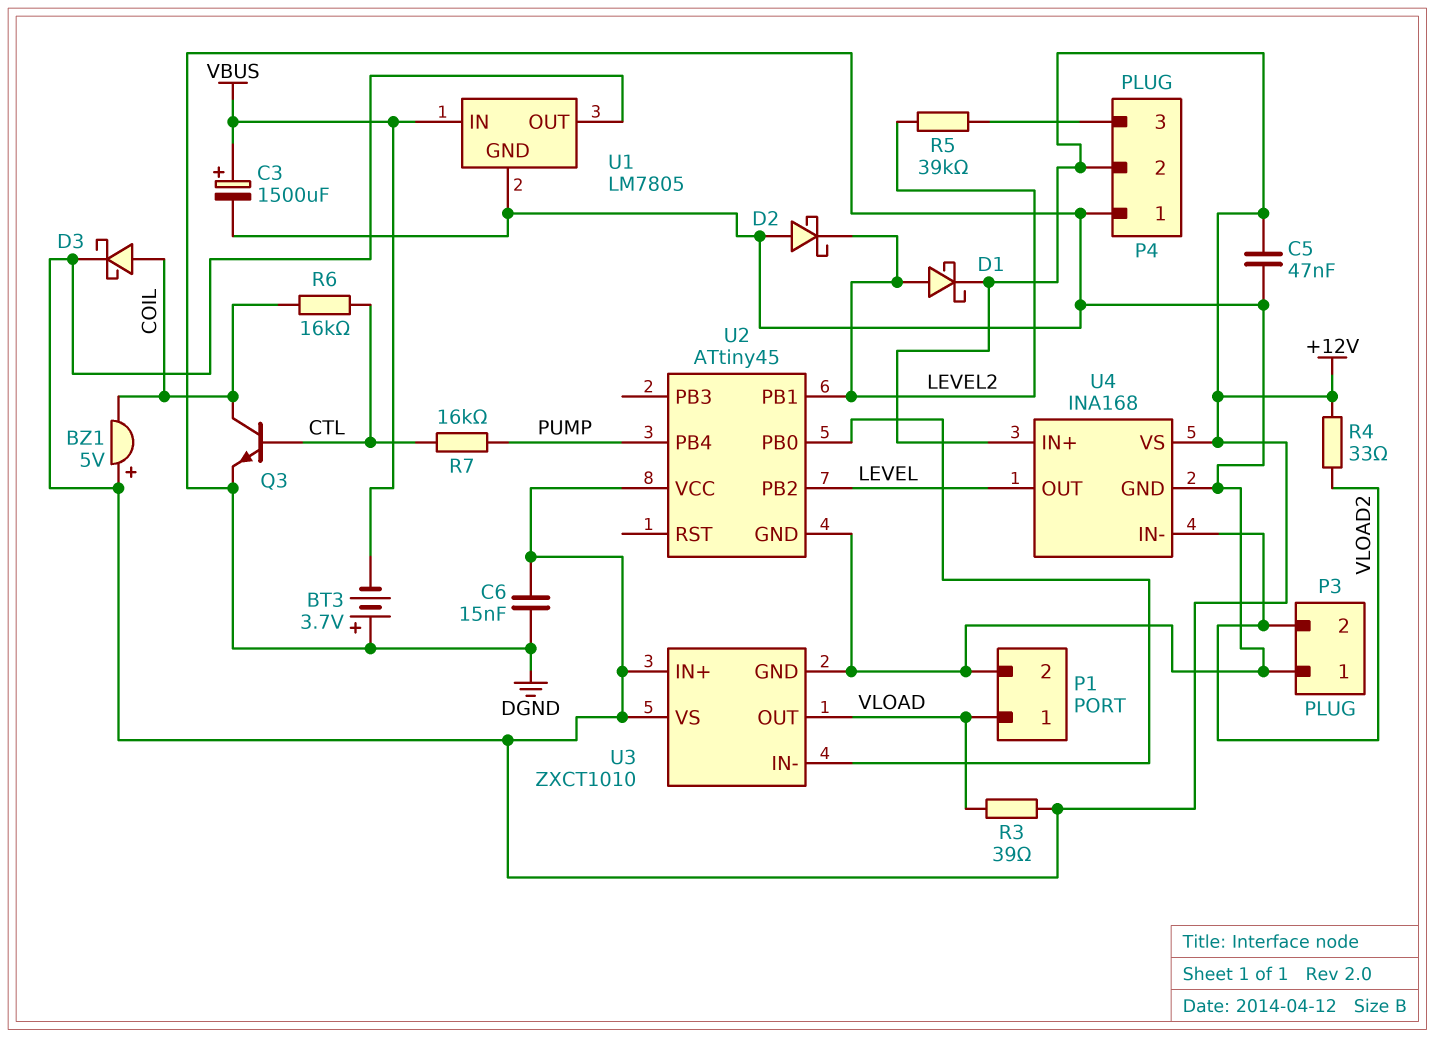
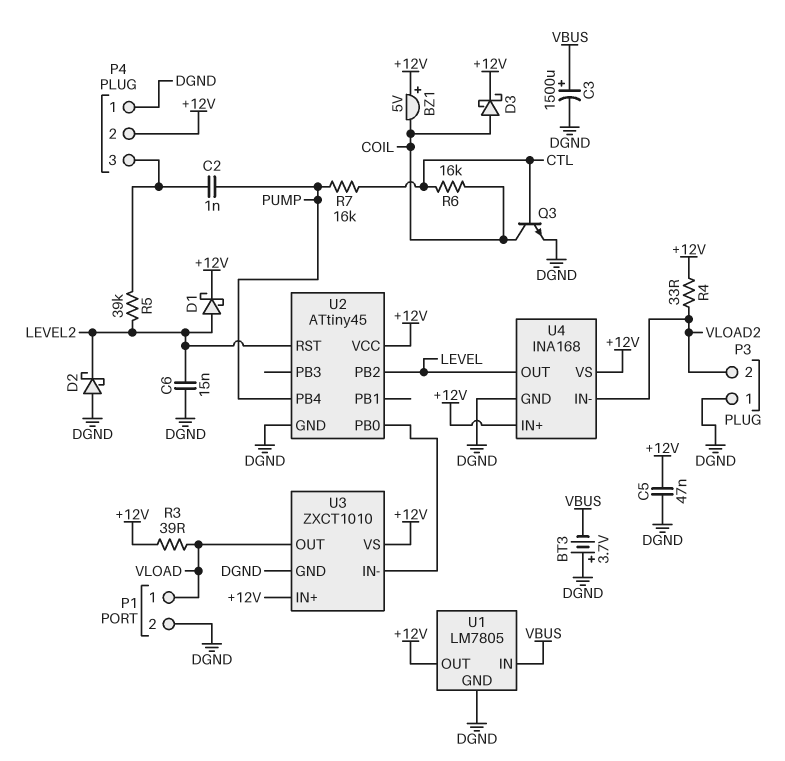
C2: none -> 1nF (P4/3, PUMP)
C6: 15nF (+12V, DGND) -> 15nF (DGND, LEVEL2)
U2 pin PB1: LEVEL2 -> none
U2 pin RST: none -> LEVEL2

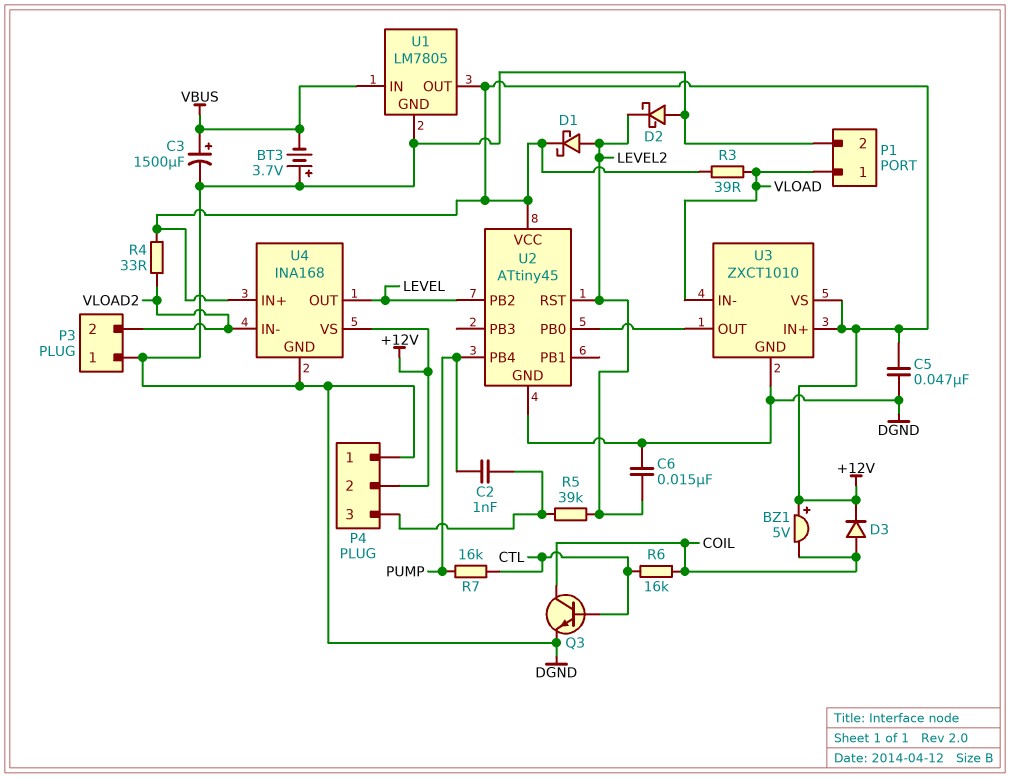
D3: schottky (A COIL, K +12V) -> diode (A COIL, K +12V)
U3 pin IN-: U2/PB0 -> VLOAD
U3 pin OUT: VLOAD -> U2/PB0

